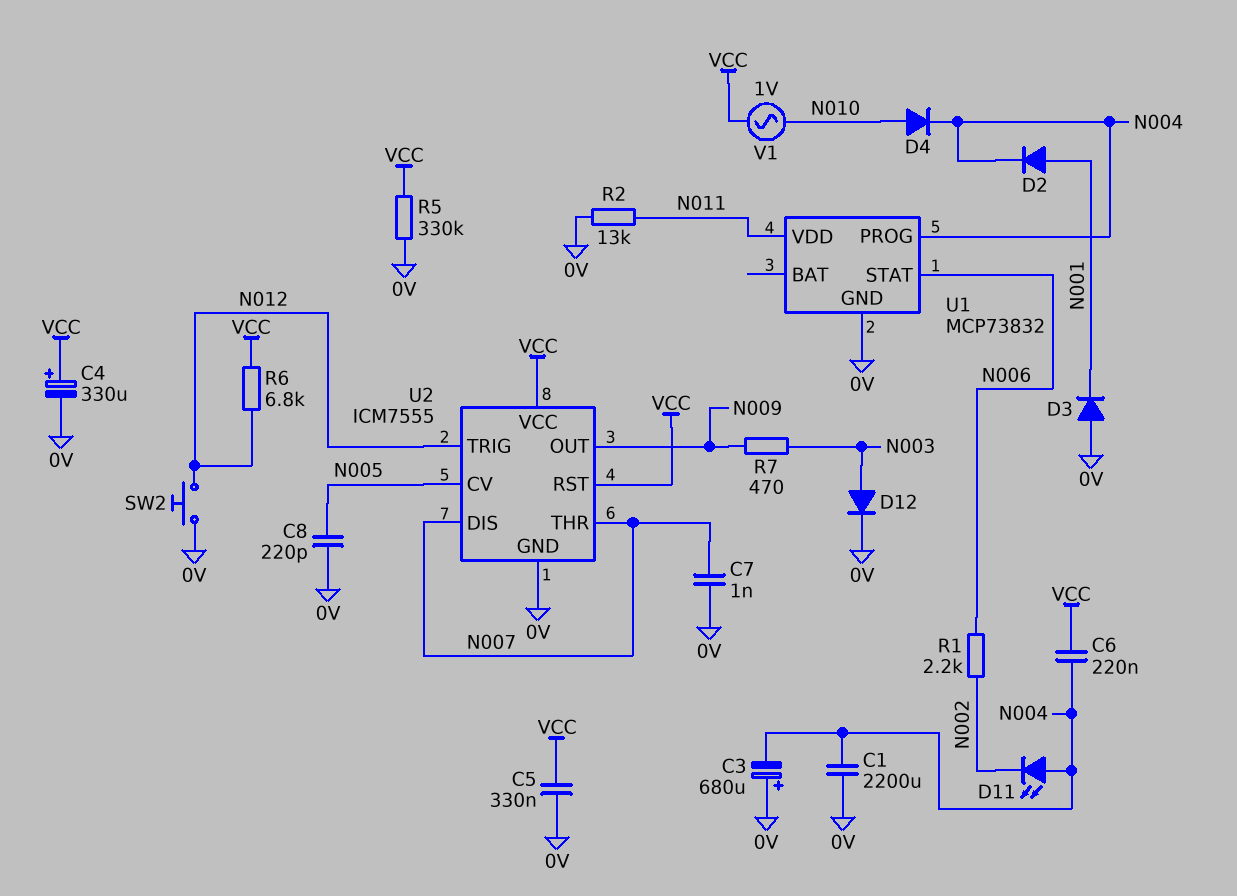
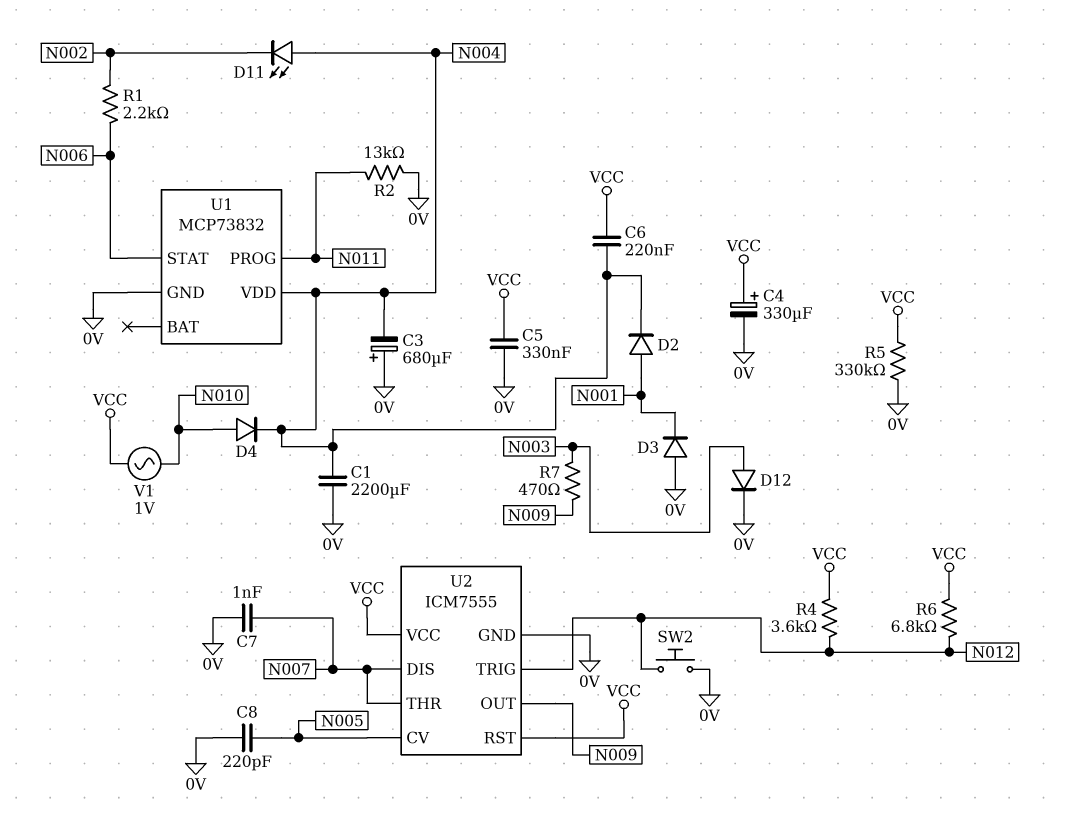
R4: none -> 3.6k (N012, VCC)
U1 pin PROG: N004 -> N011
U1 pin VDD: N011 -> N004

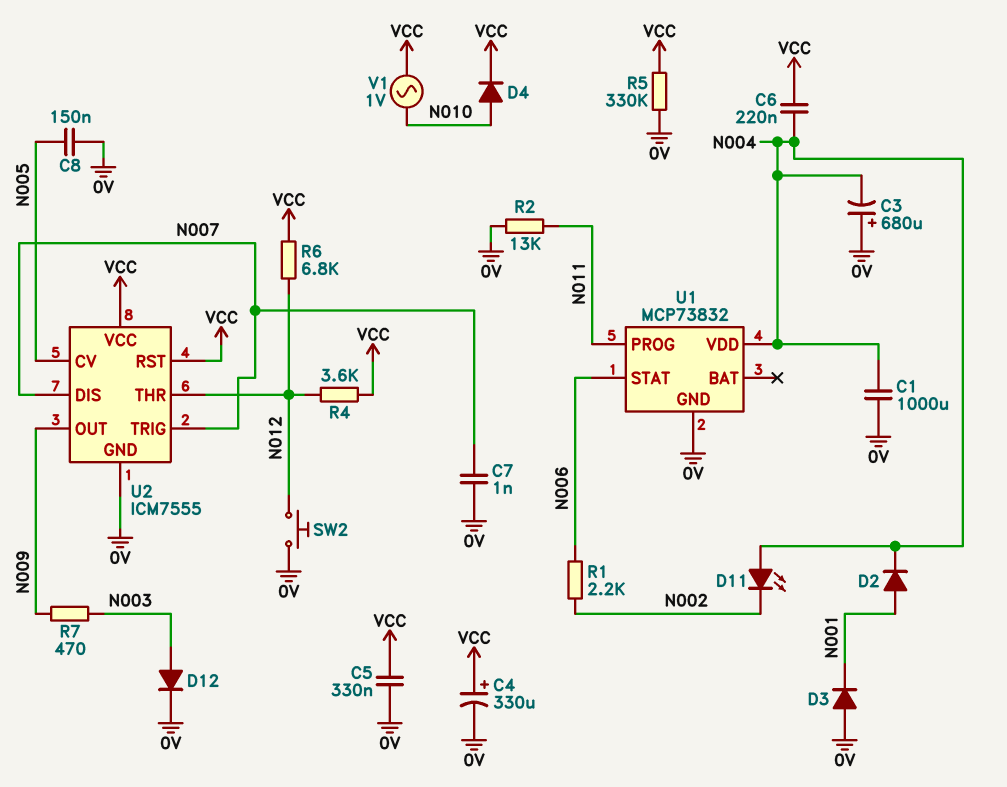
C1: 2200uF (0V, N004) -> 1000uF (0V, N004)
C8: 220pF (0V, N005) -> 150nF (0V, N005)
D4: diode (A N010, K N004) -> diode (A N010, K VCC)
U2 pin THR: N007 -> N012
U2 pin TRIG: N012 -> N007

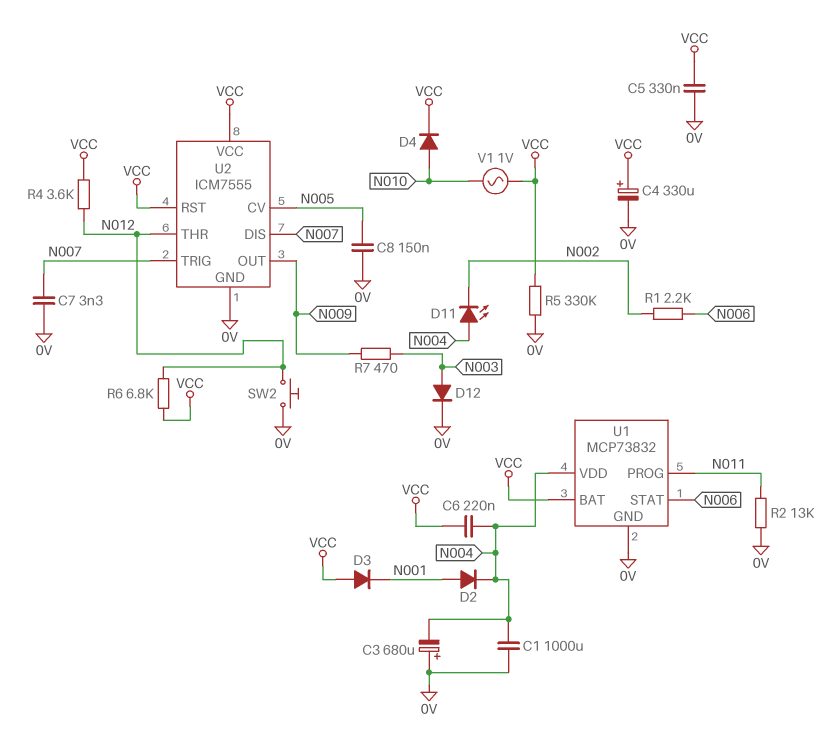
C7: 1nF (0V, N007) -> 3.3nF (0V, N007)
D3: diode (A 0V, K N001) -> diode (A VCC, K N001)
U1 pin BAT: none -> VCC

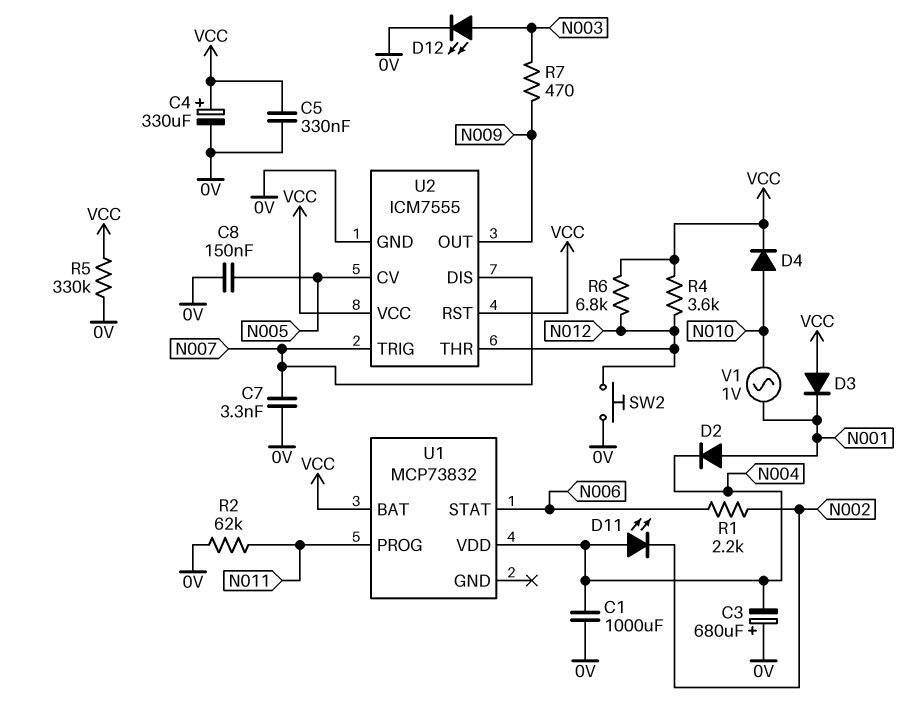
C6: 220nF (N004, VCC) -> none
D12: diode (A N003, K 0V) -> LED (A N003, K 0V)
R2: 13k (0V, N011) -> 62k (0V, N011)
U1 pin GND: 0V -> none
V1: AC 1V (N010, VCC) -> AC 1V (N001, N010)

